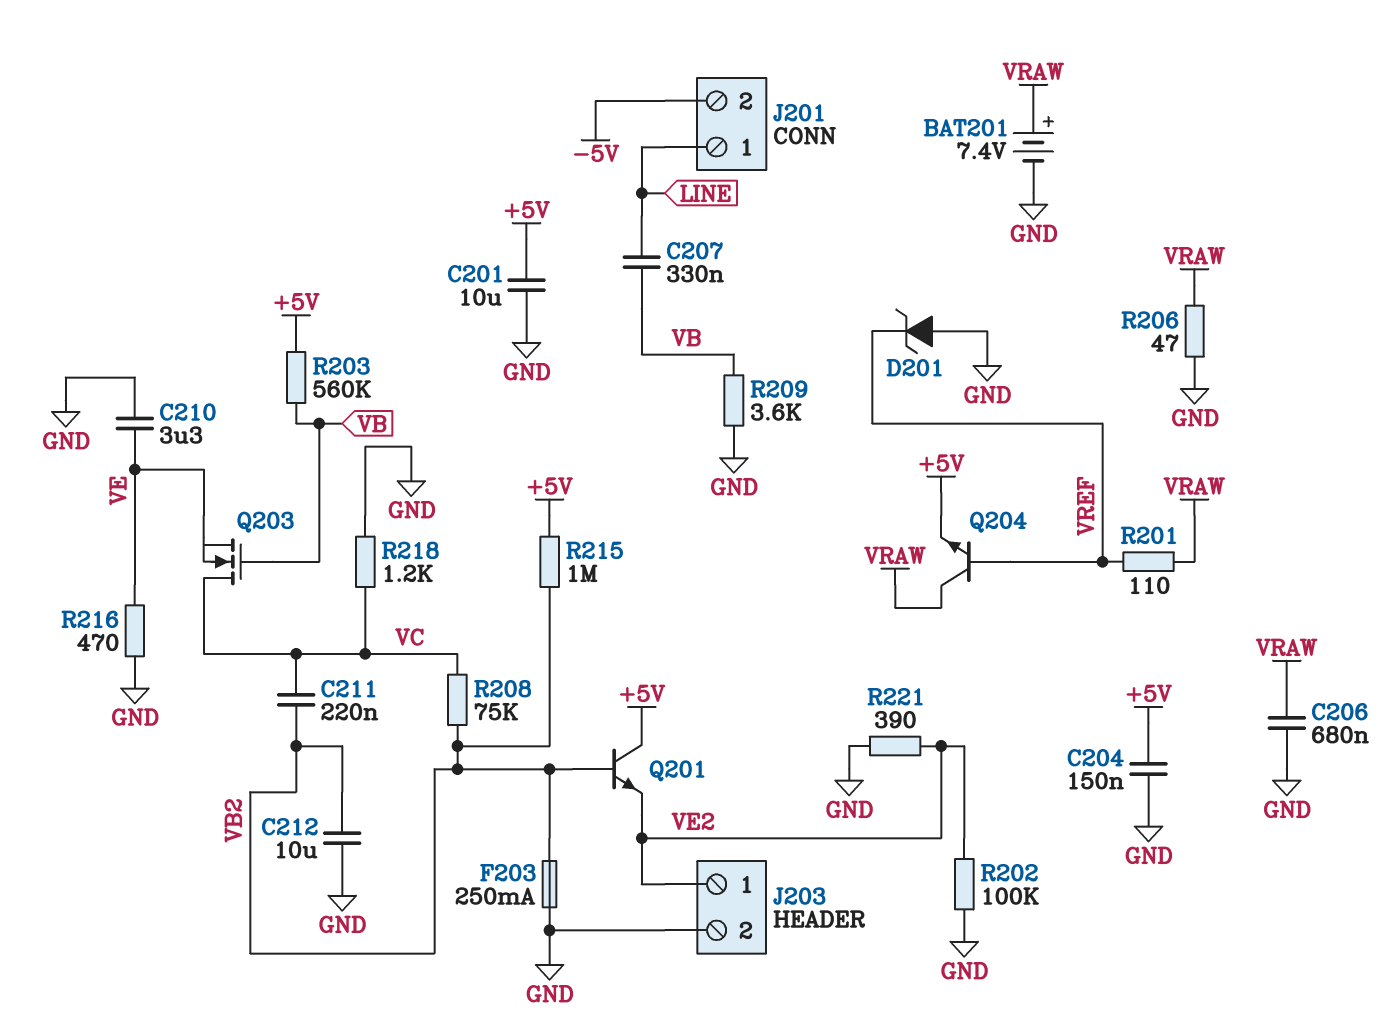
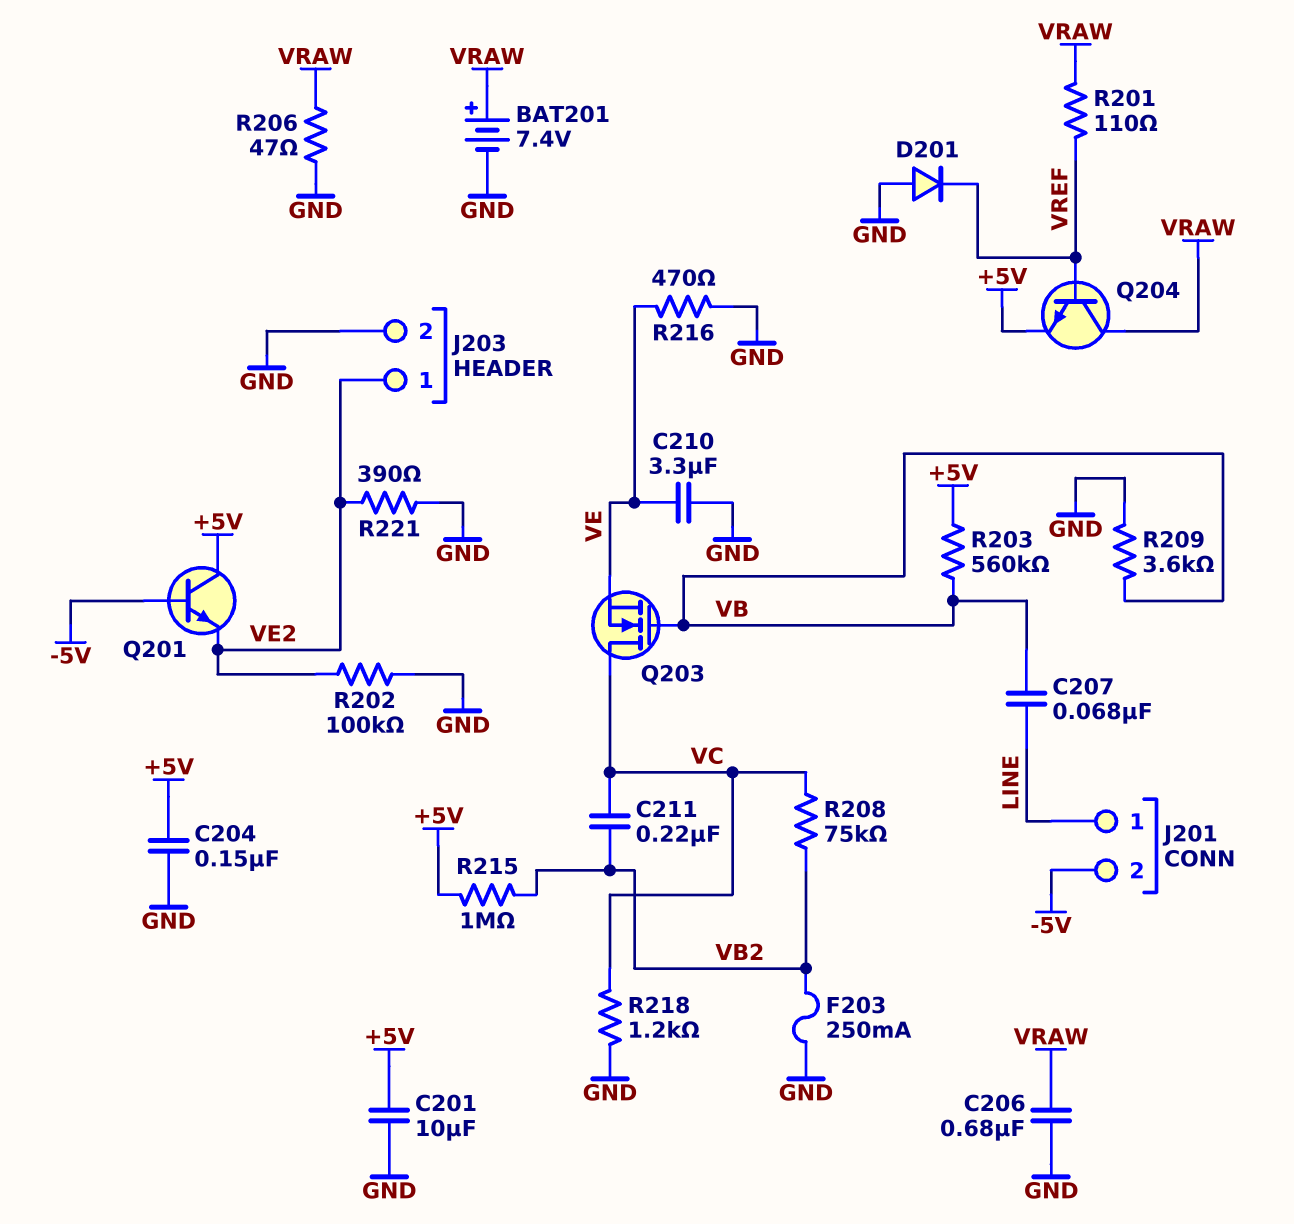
C207: 330nF (LINE, VB) -> 68nF (LINE, VB)
C212: 10uF (GND, VB2) -> none
D201: zener (A GND, K VREF) -> diode (A GND, K VREF)
Q201: NPN (B VB2, C +5V, E VE2) -> NPN (B -5V, C +5V, E VE2)

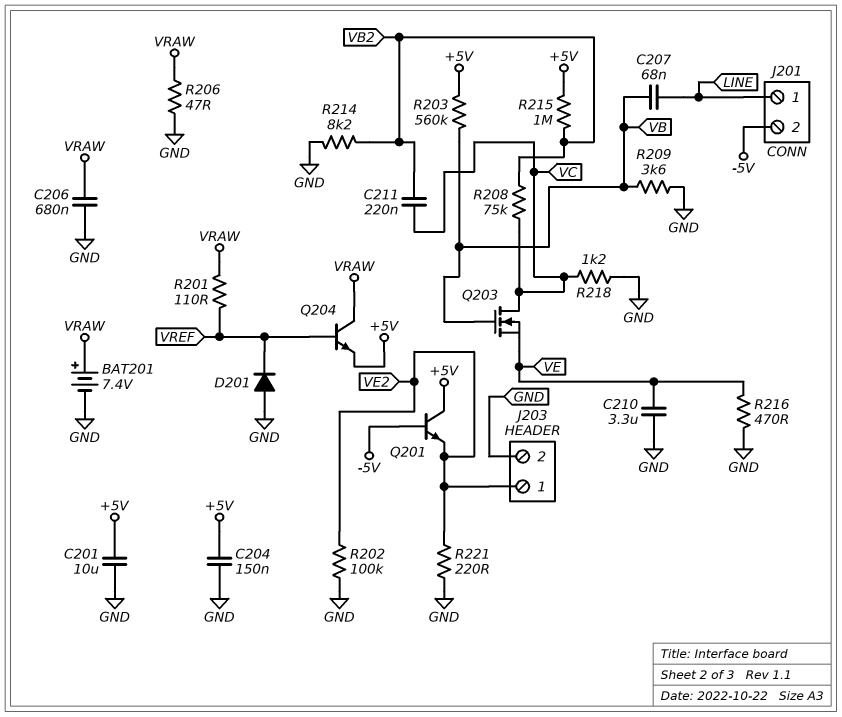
F203: 250mA (GND, VB2) -> none
R214: none -> 8.2k (GND, VB2)
R221: 390 (GND, VE2) -> 220 (GND, VE2)

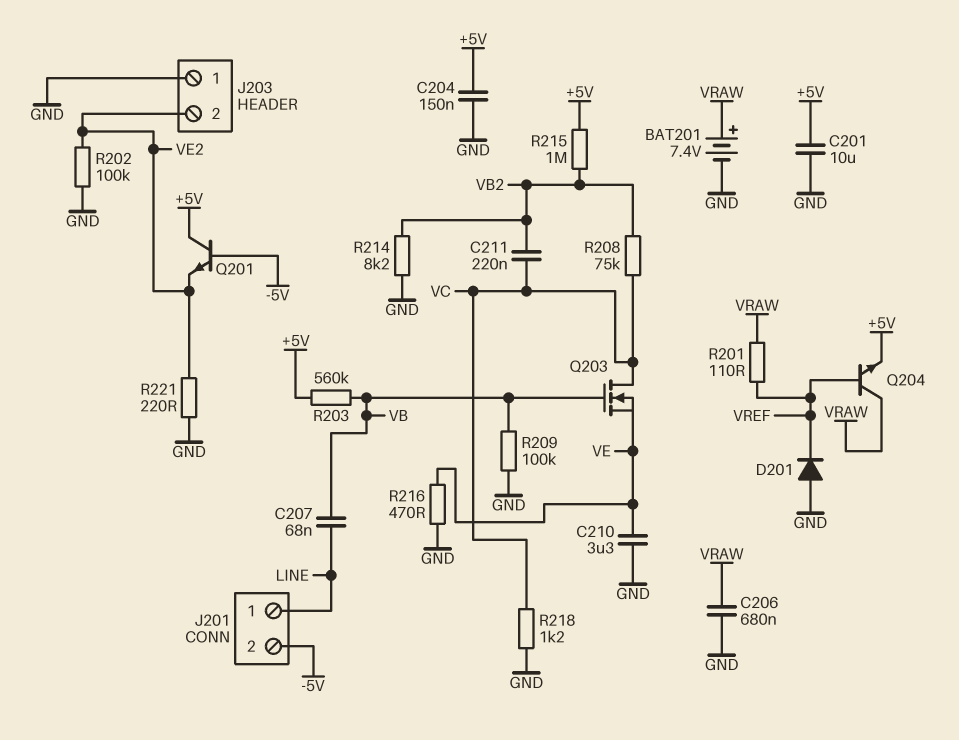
J203 pin 1: VE2 -> GND
J203 pin 2: GND -> VE2
R206: 47 (GND, VRAW) -> none
R209: 3.6k (GND, VB) -> 100k (GND, VB)

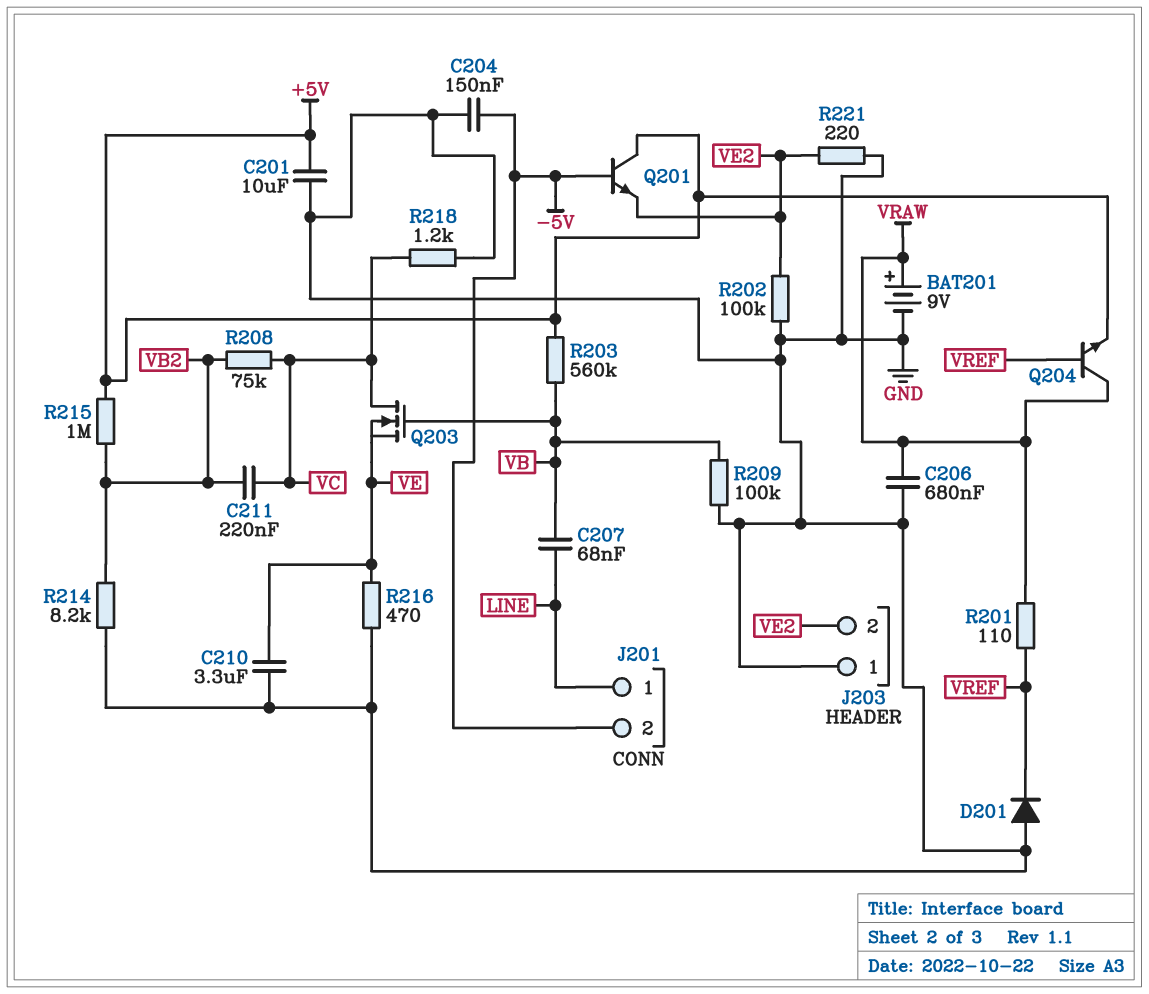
BAT201: 7.4V (plus VRAW, minus GND) -> 9V (plus VRAW, minus GND)
C204: 150nF (+5V, GND) -> 150nF (-5V, GND)

